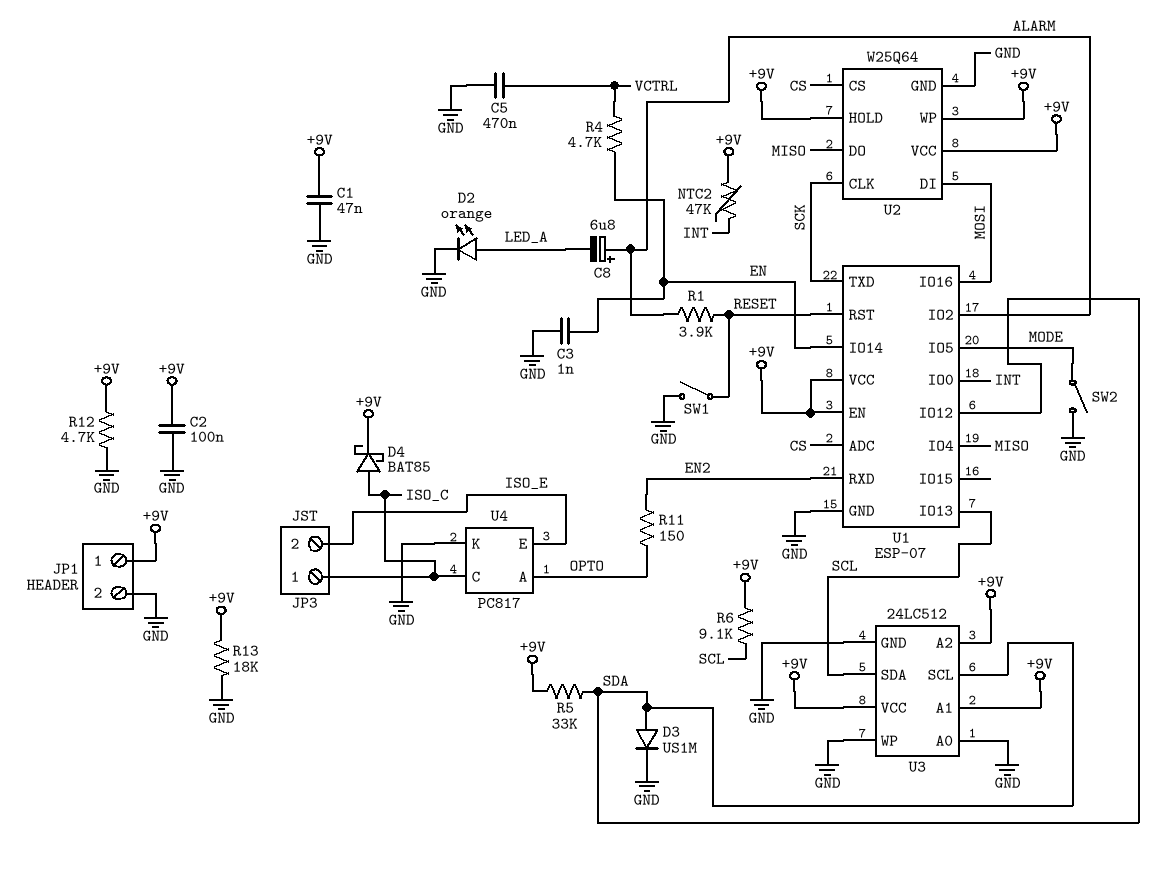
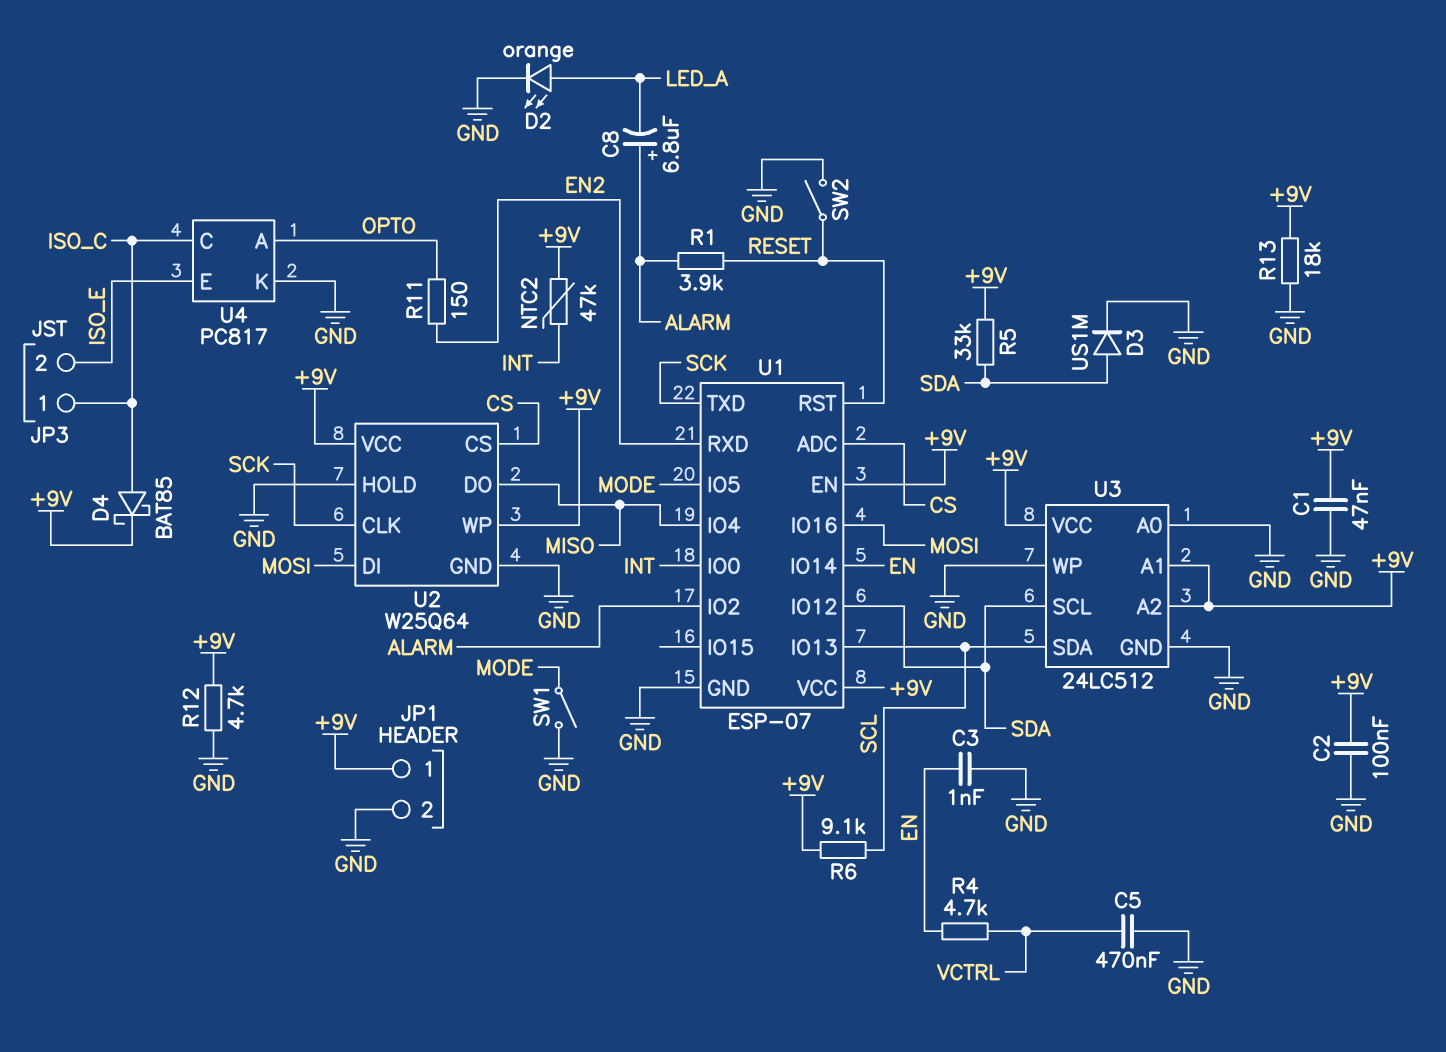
SW1: switch (GND, RESET) -> switch (GND, MODE)
SW2: switch (GND, MODE) -> switch (GND, RESET)
U2 pin HOLD: +9V -> GND

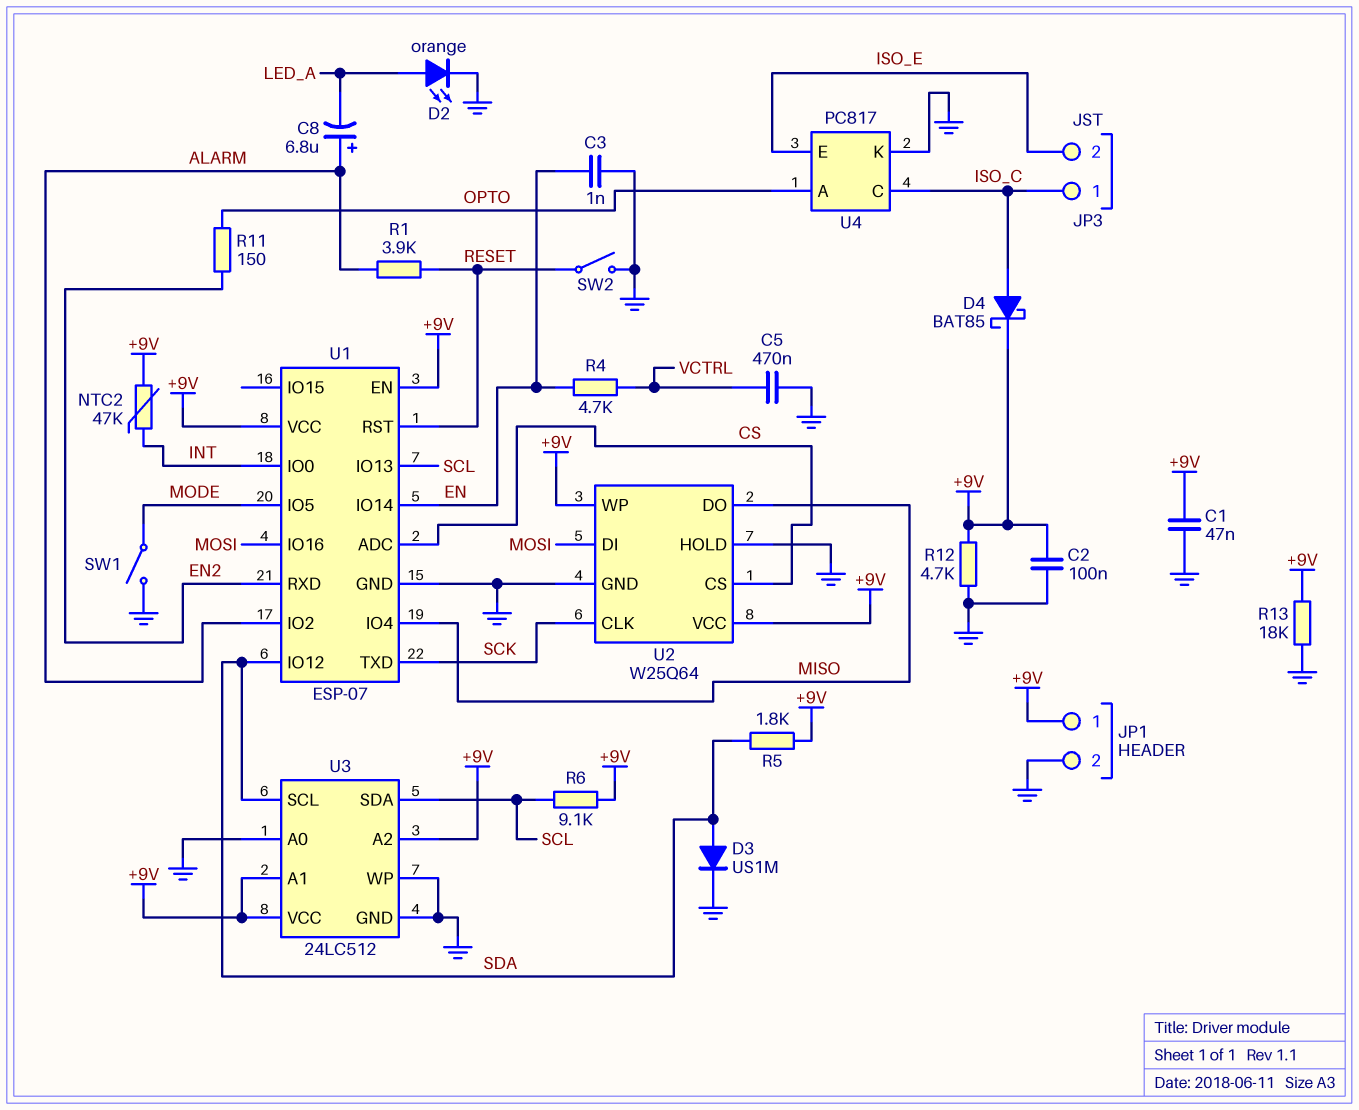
R5: 33k (+9V, SDA) -> 1.8k (+9V, SDA)

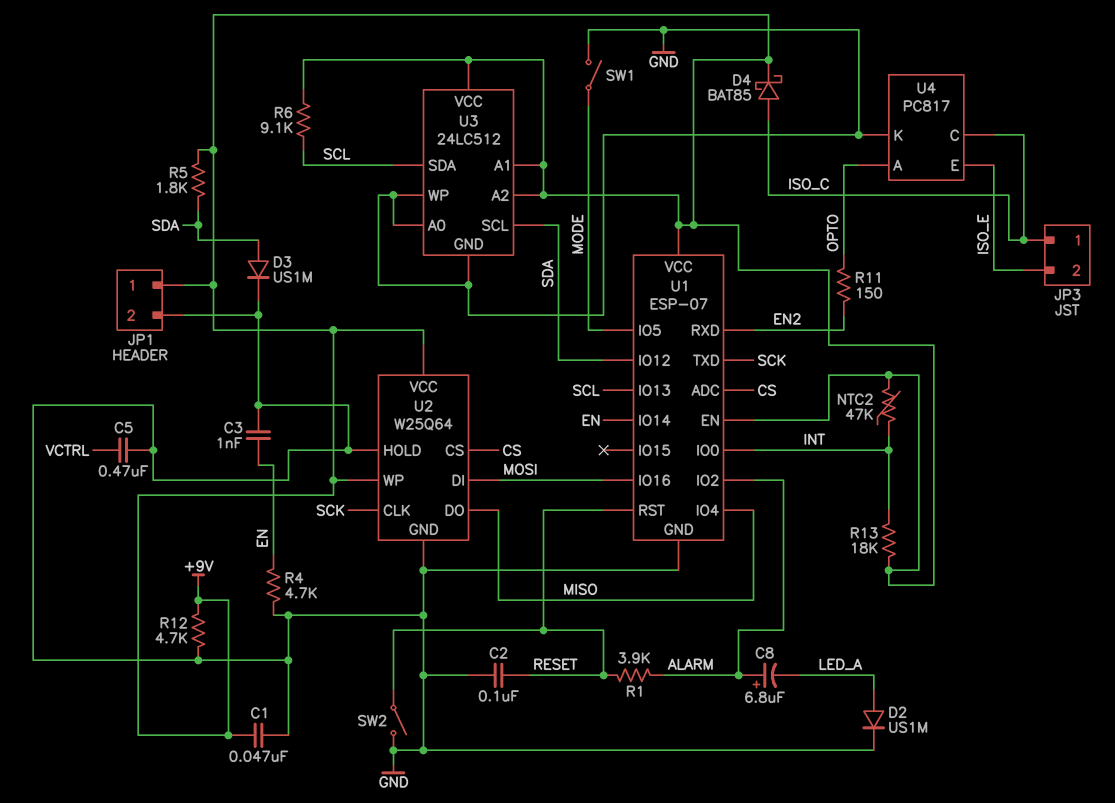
C2: 100nF (+9V, GND) -> 100nF (GND, RESET)
D2: LED orange (A LED_A, K GND) -> diode US1M (A LED_A, K GND)
R4: 4.7k (EN, VCTRL) -> 4.7k (EN, GND)
R13: 18k (+9V, GND) -> 18k (+9V, INT)

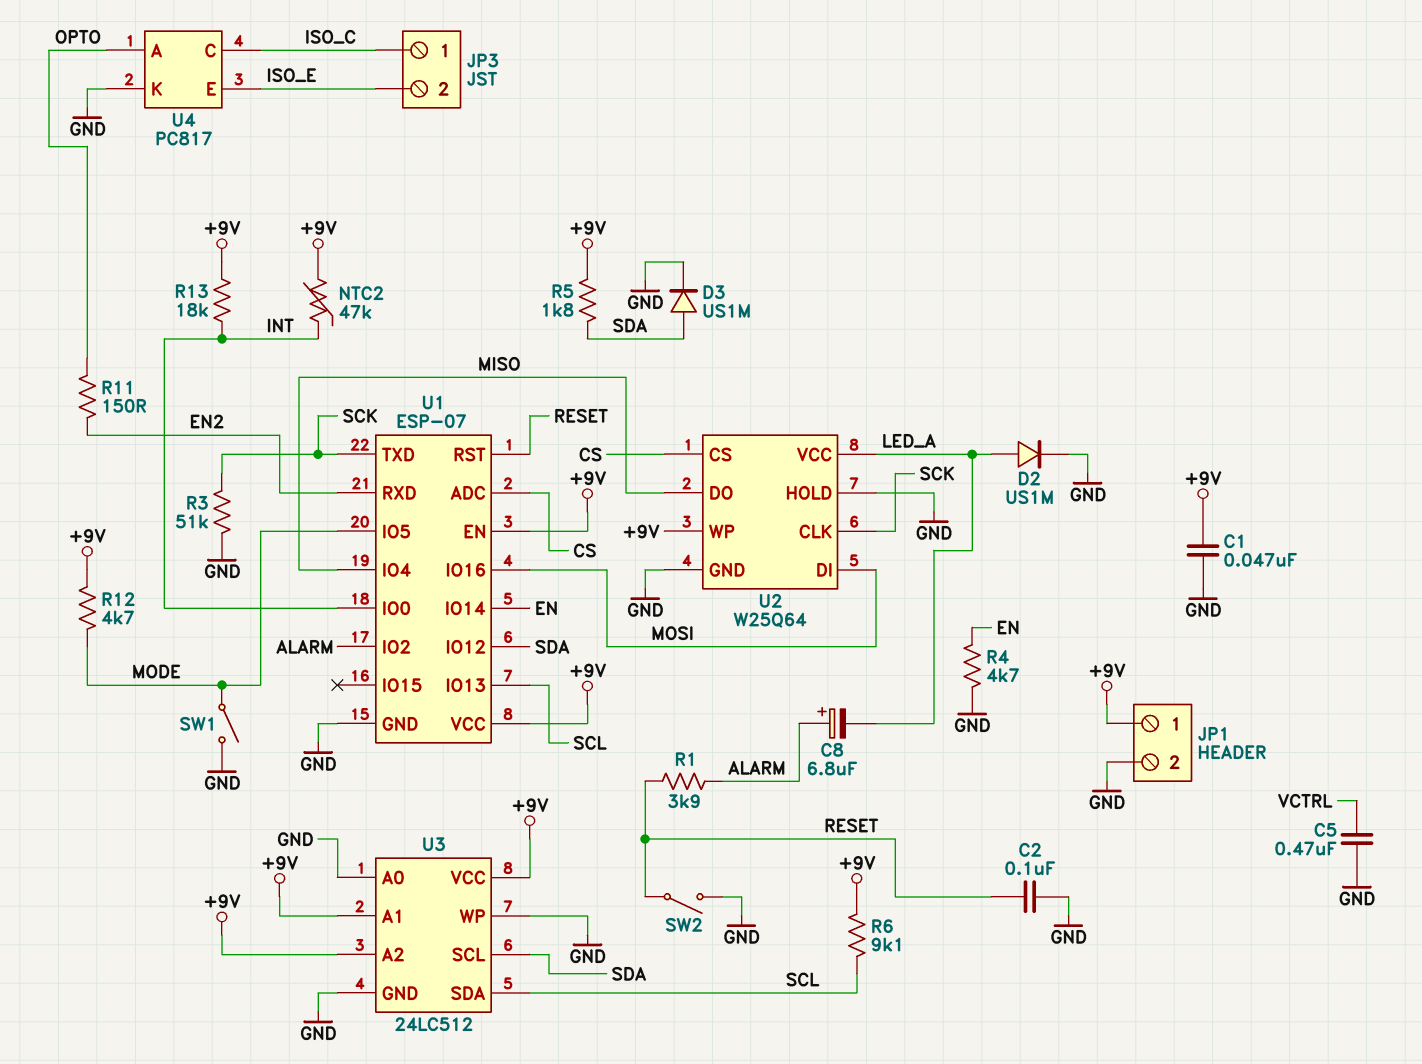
C3: 1nF (EN, GND) -> none
D4: schottky BAT85 (A ISO_C, K +9V) -> none
R3: none -> 51k (GND, SCK)
R12: 4.7k (+9V, GND) -> 4.7k (+9V, MODE)
U2 pin VCC: +9V -> LED_A

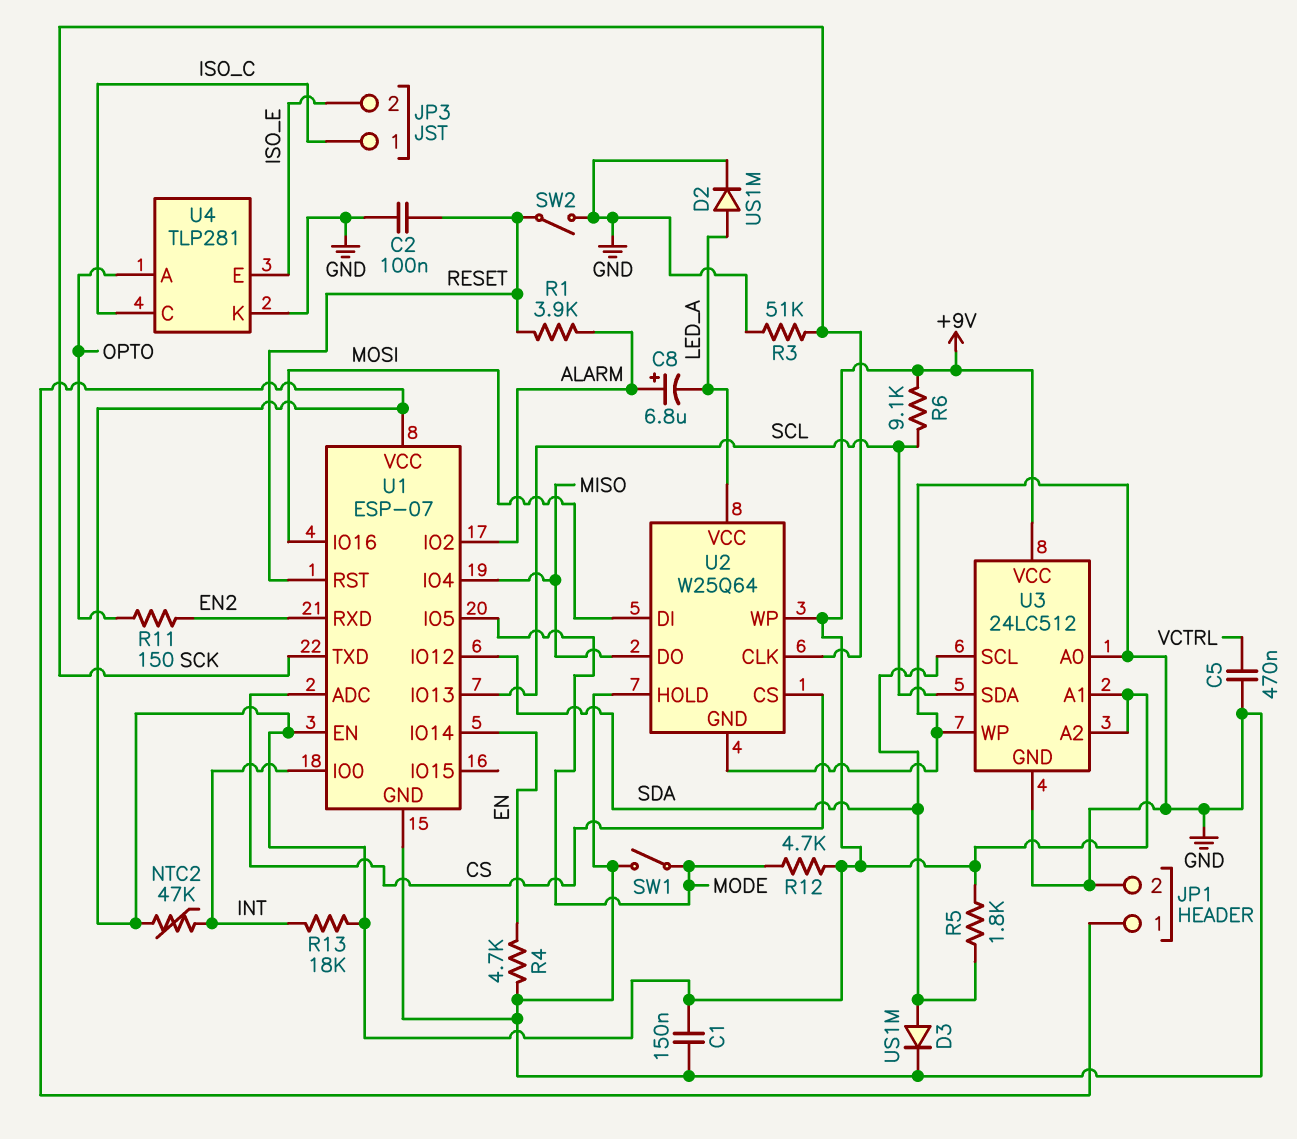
C1: 47nF (+9V, GND) -> 150nF (+9V, GND)
U4: PC817 -> TLP281

